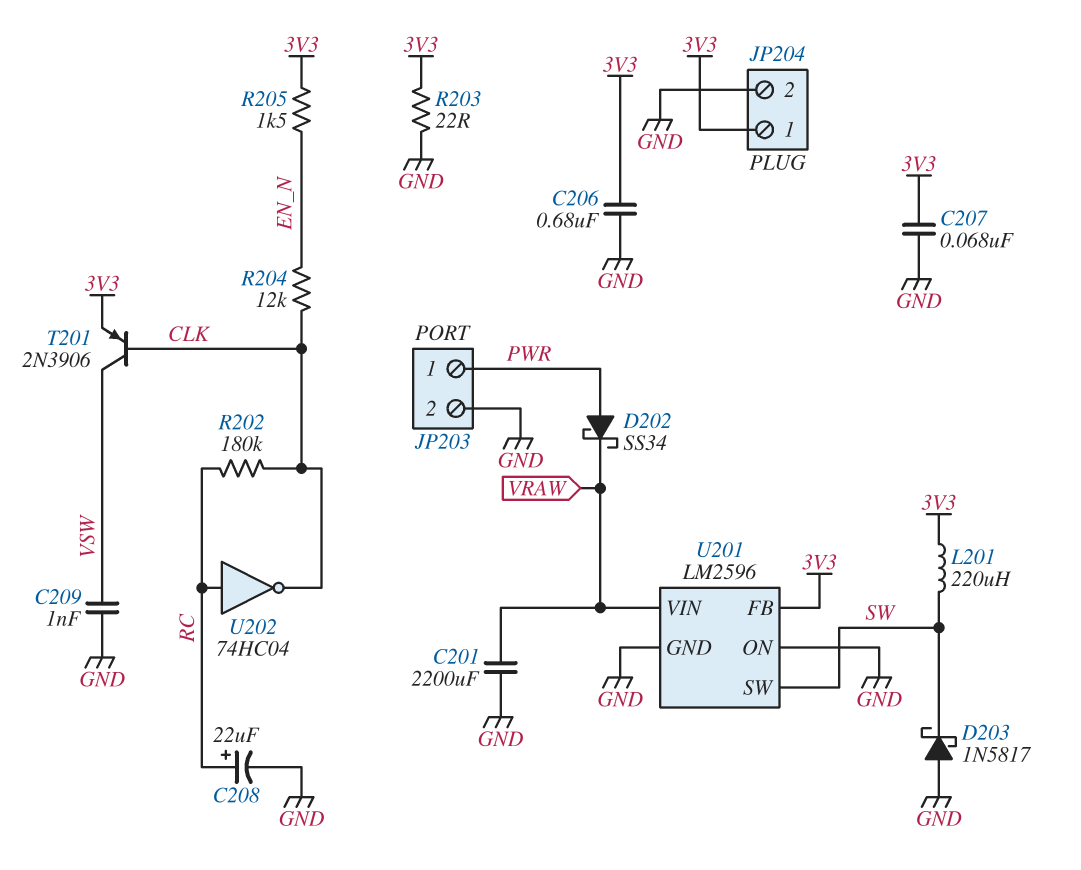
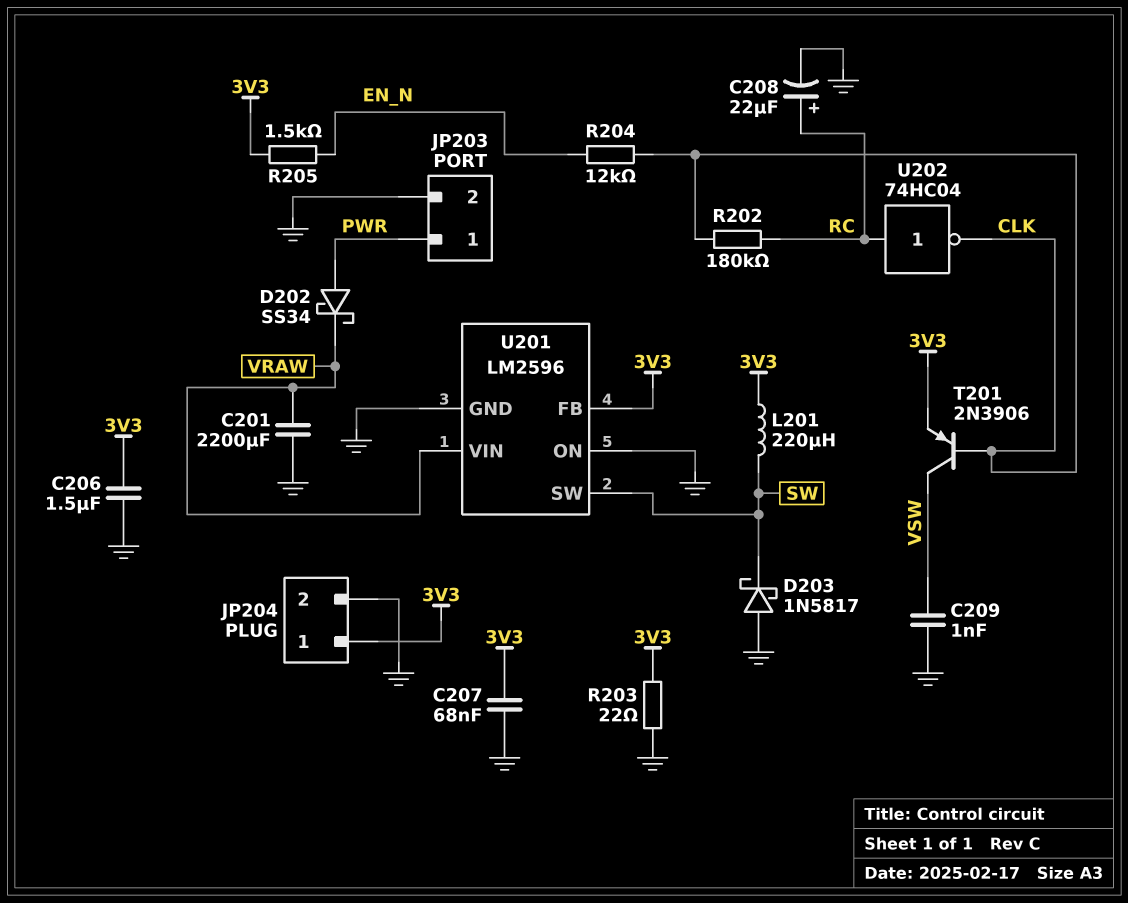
C206: 680nF (3V3, GND) -> 1.5uF (3V3, GND)

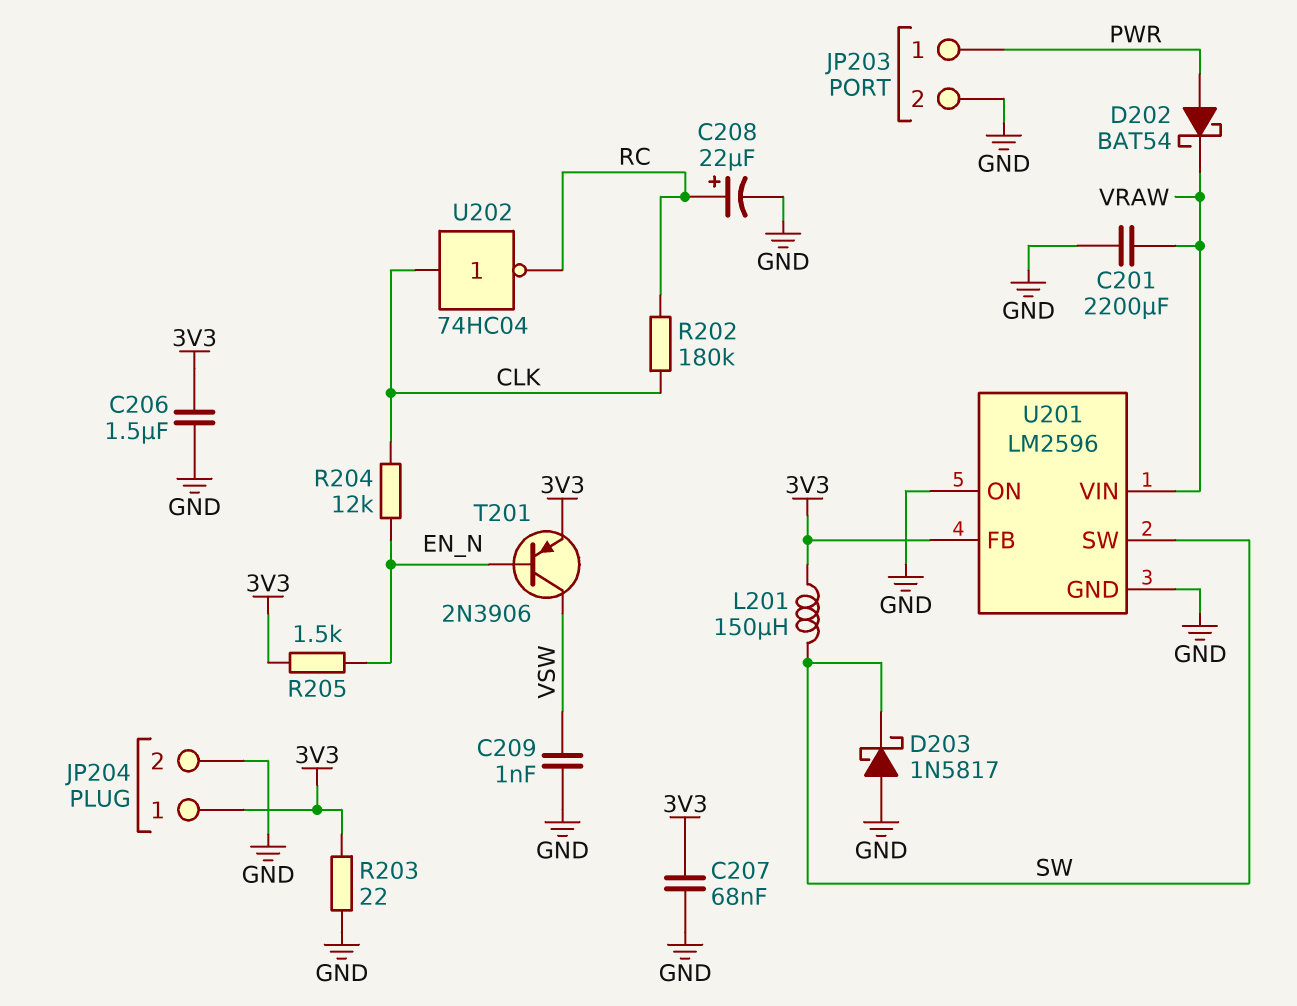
D202: schottky SS34 (A PWR, K VRAW) -> schottky BAT54 (A PWR, K VRAW)
L201: 220uH (3V3, SW) -> 150uH (3V3, SW)
T201: PNP 2N3906 (B CLK, C VSW, E 3V3) -> PNP 2N3906 (B EN_N, C VSW, E 3V3)
U202: NOT 74HC04 (in RC, out CLK) -> NOT 74HC04 (in CLK, out RC)

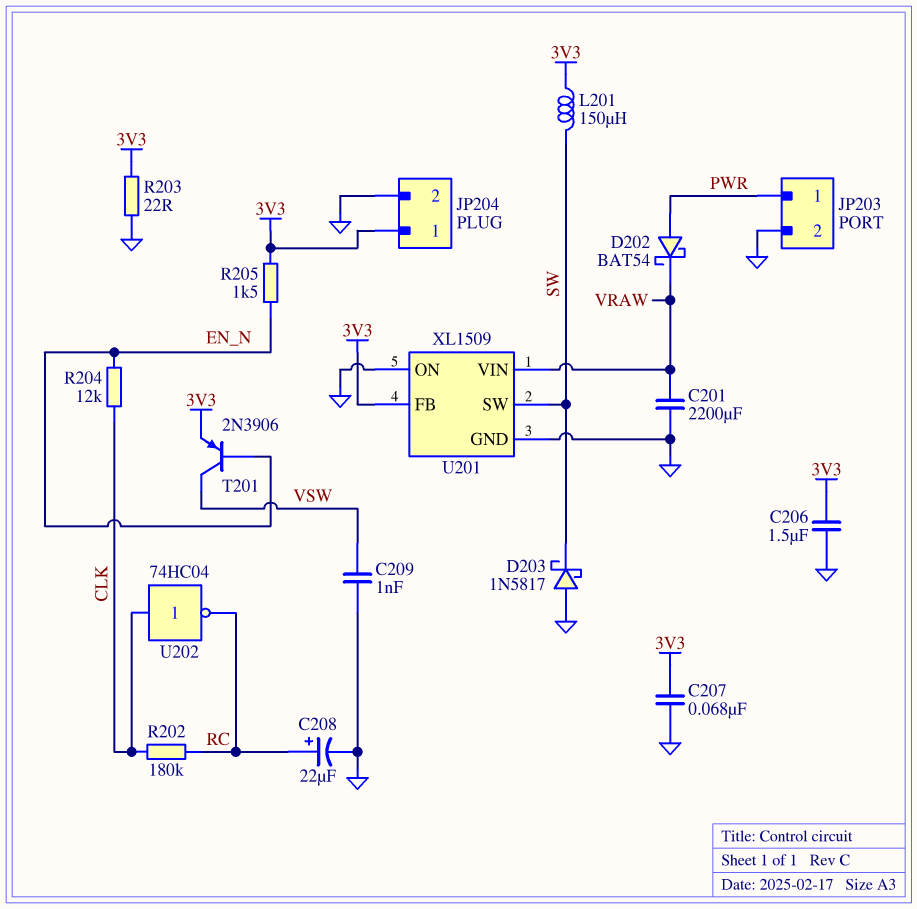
U201: LM2596 -> XL1509

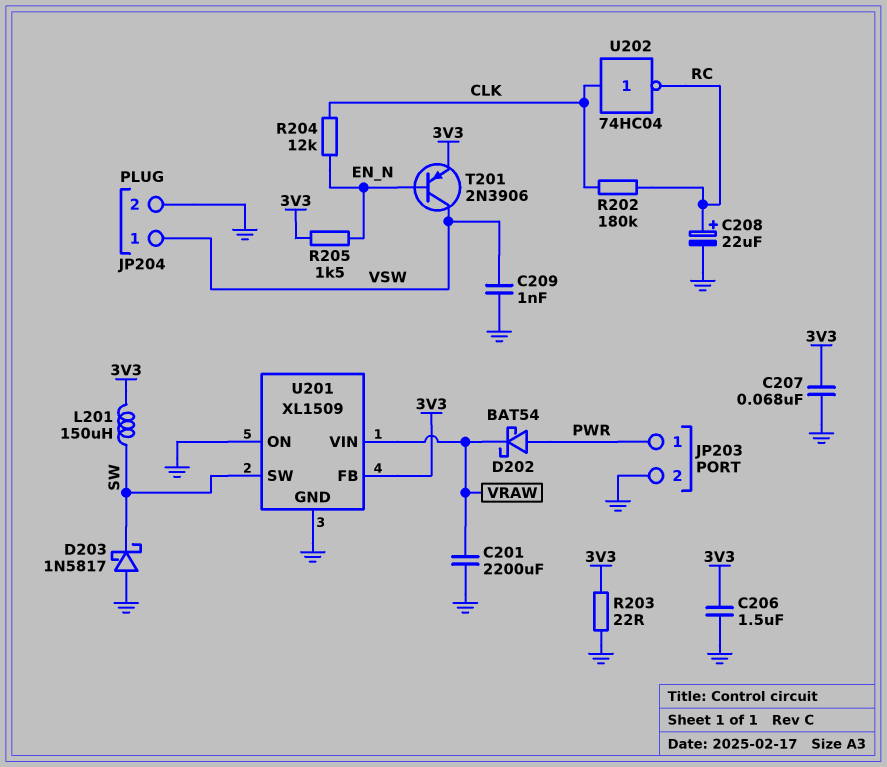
JP204 pin 1: 3V3 -> VSW

